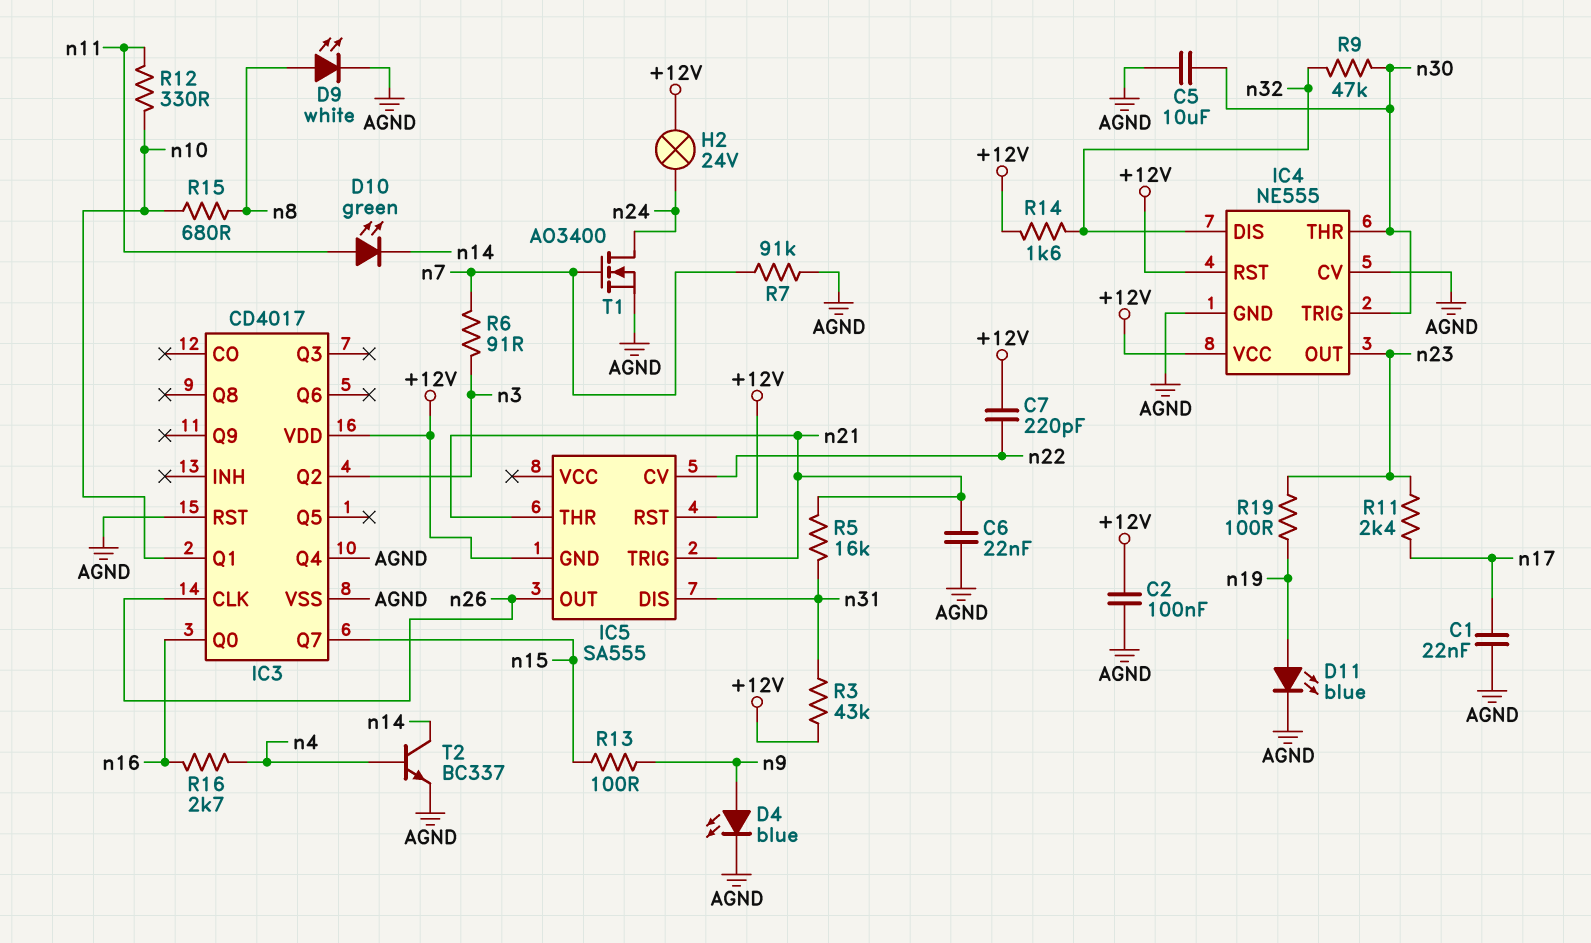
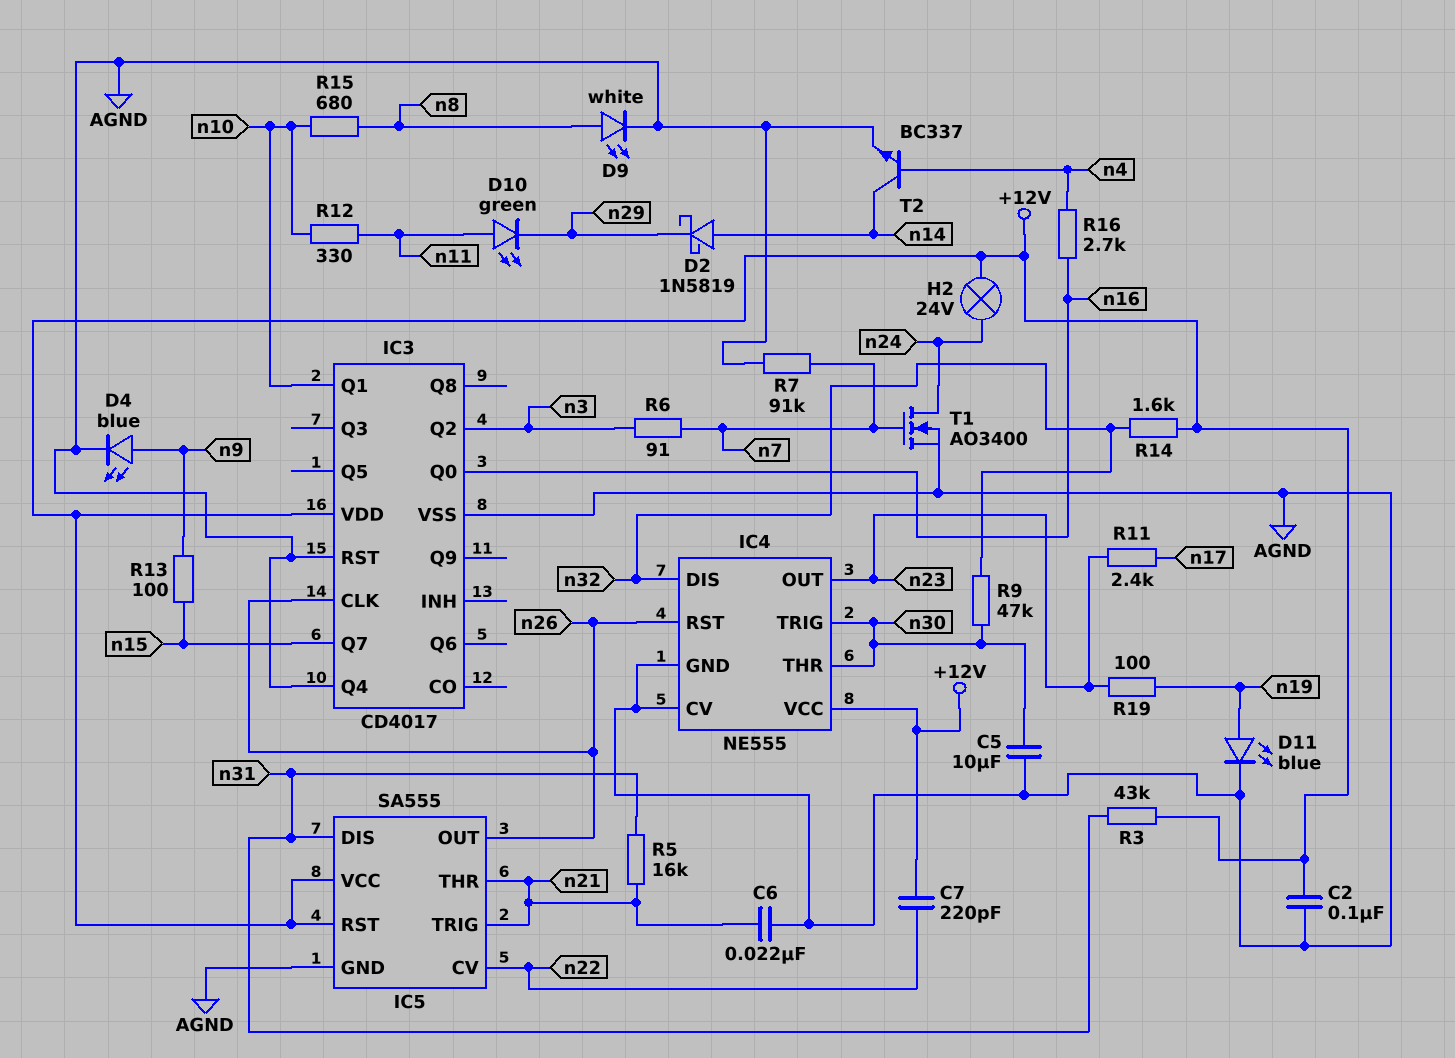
C1: 22nF (AGND, n17) -> none
D2: none -> schottky 1N5819 (A n14, K n29)
D10: LED green (A n11, K n14) -> LED green (A n11, K n29)
IC4 pin RST: +12V -> n26
IC5 pin GND: +12V -> AGND
IC5 pin VCC: none -> +12V

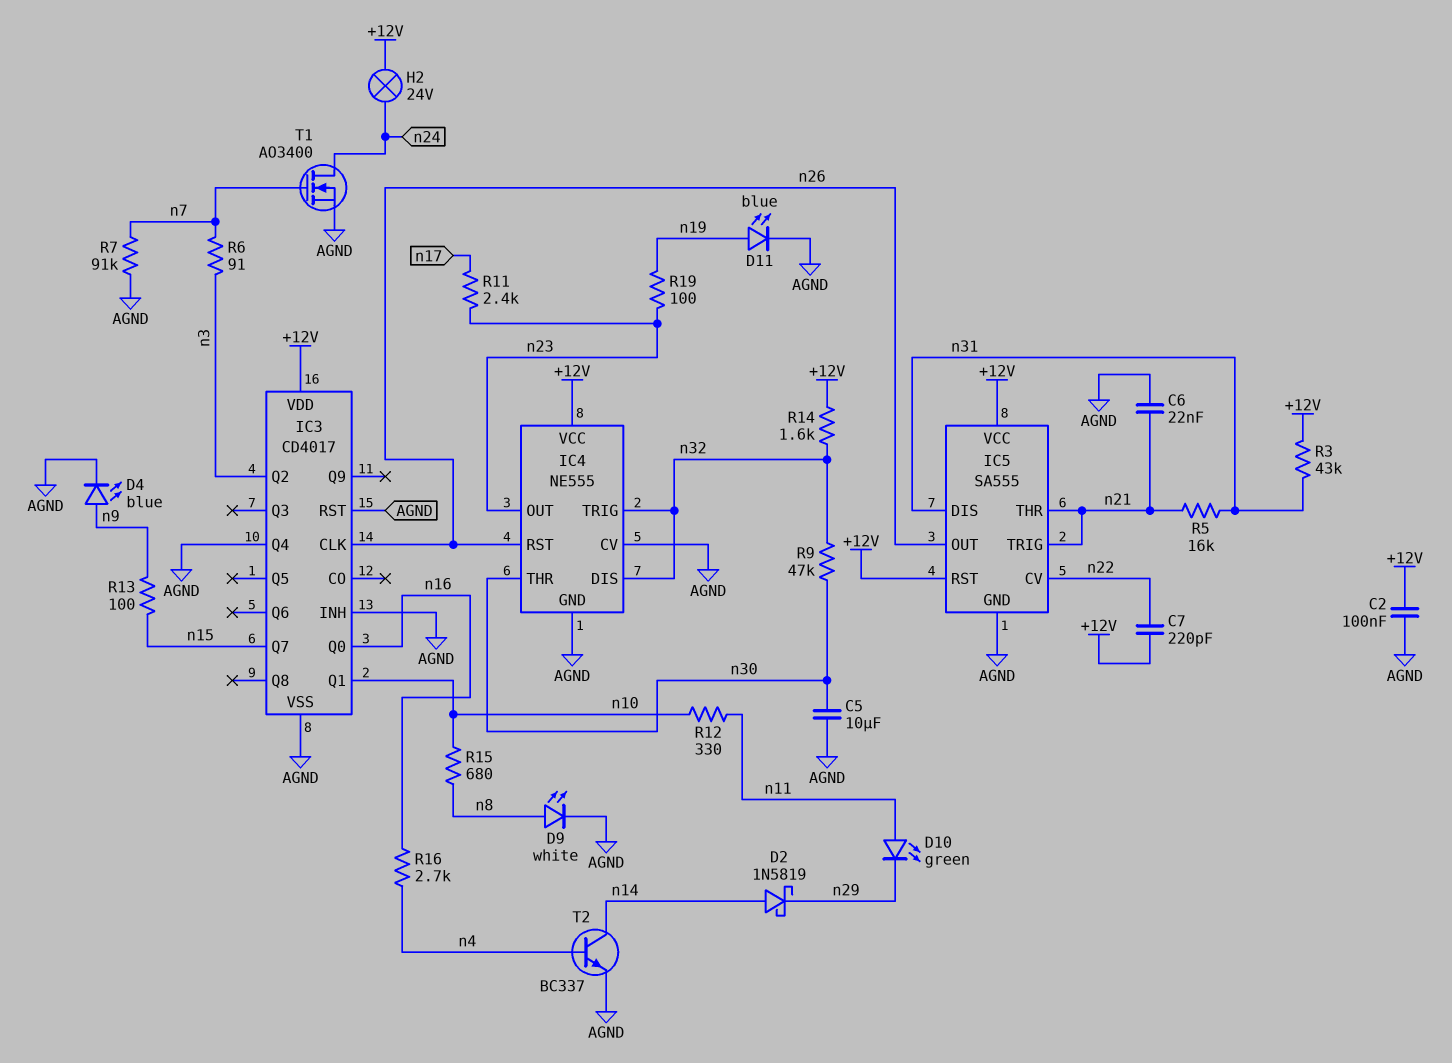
IC3 pin INH: none -> AGND
IC4 pin TRIG: n30 -> n32

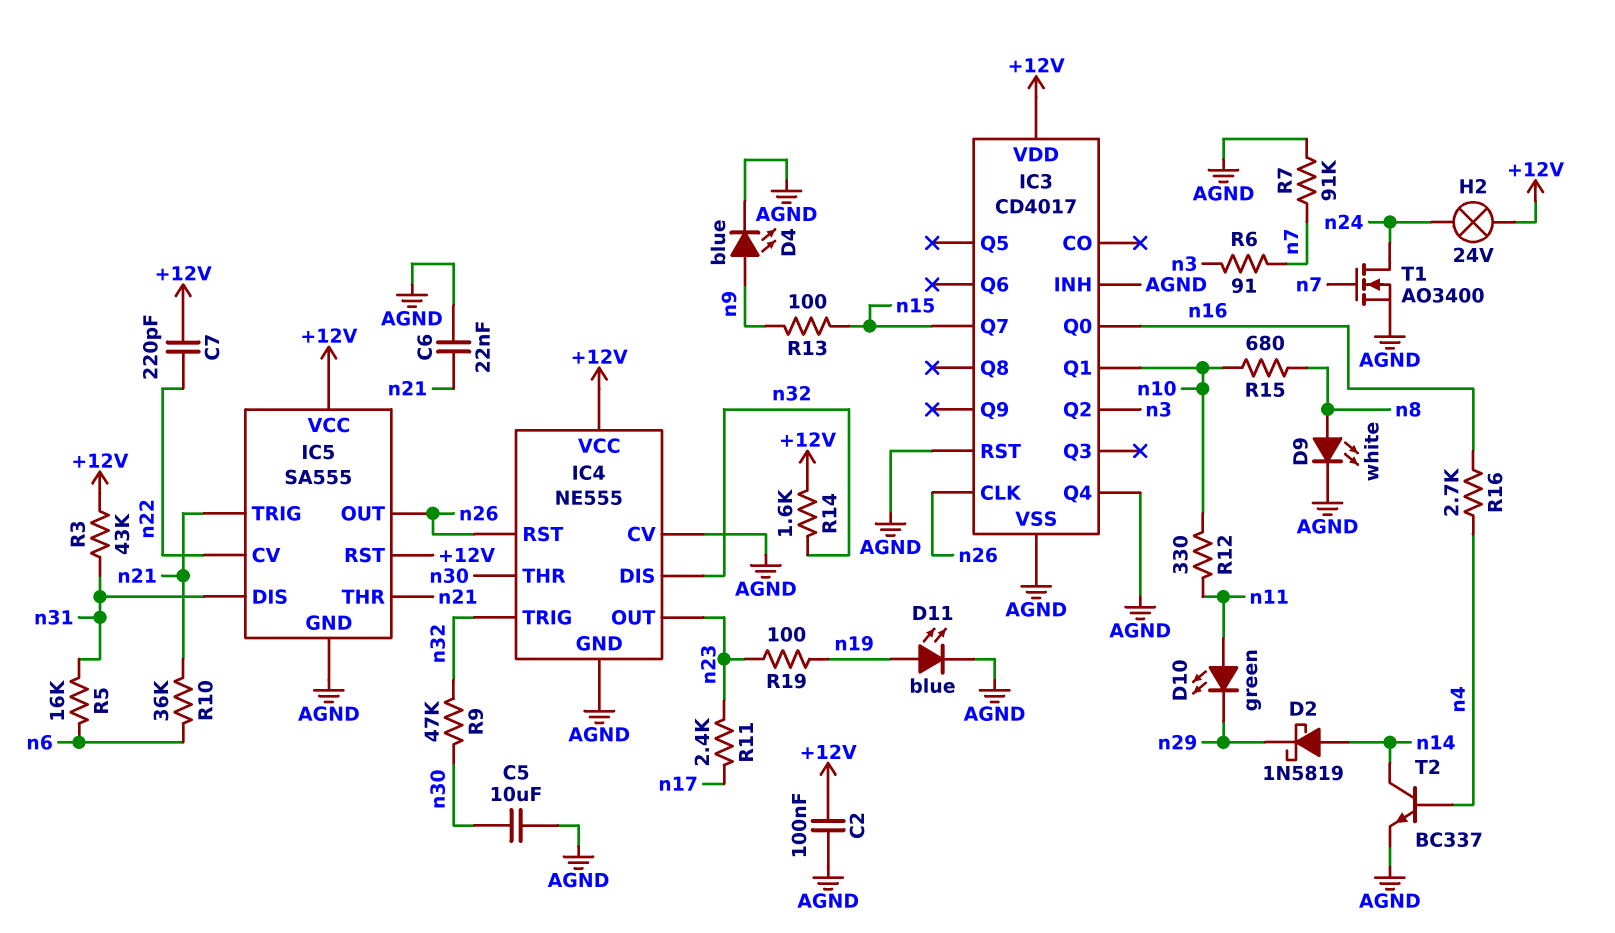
R5: 16k (n21, n31) -> 16k (n6, n31)
R10: none -> 36k (n6, n21)

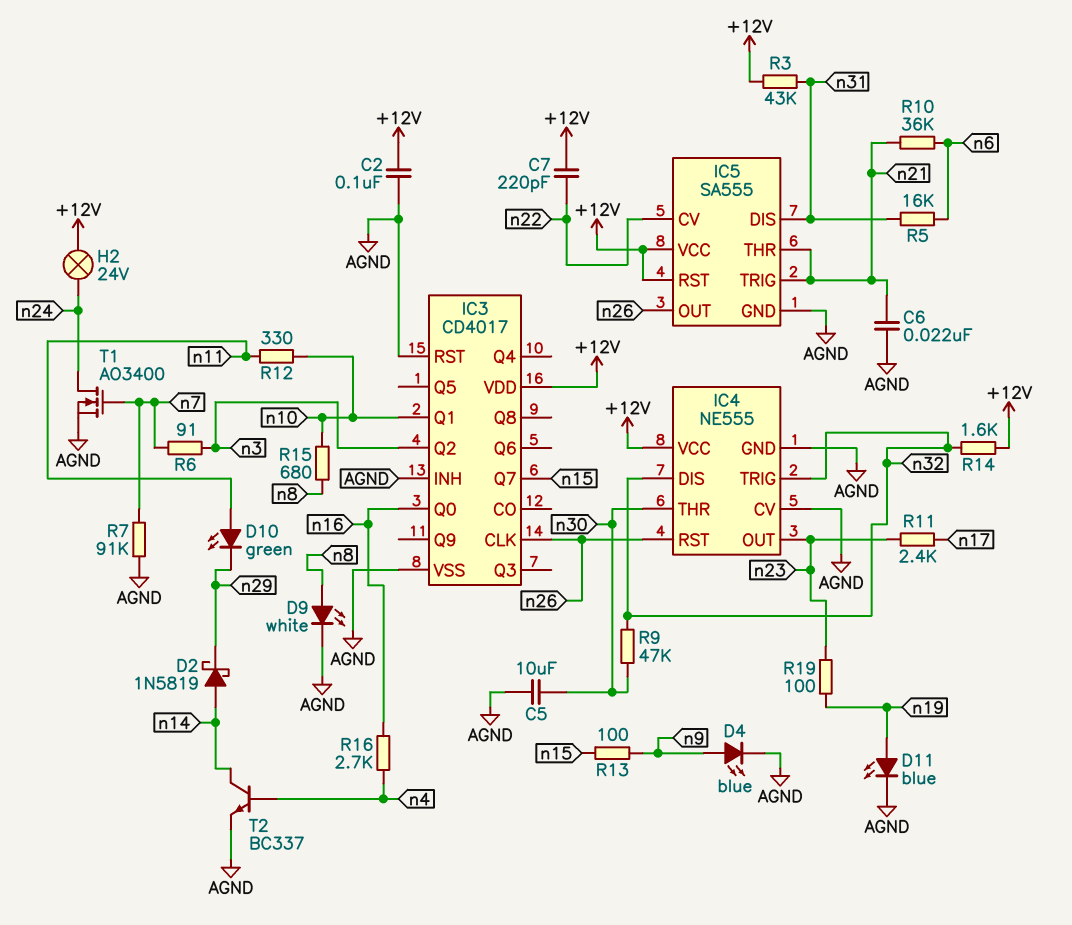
IC3 pin Q4: AGND -> none

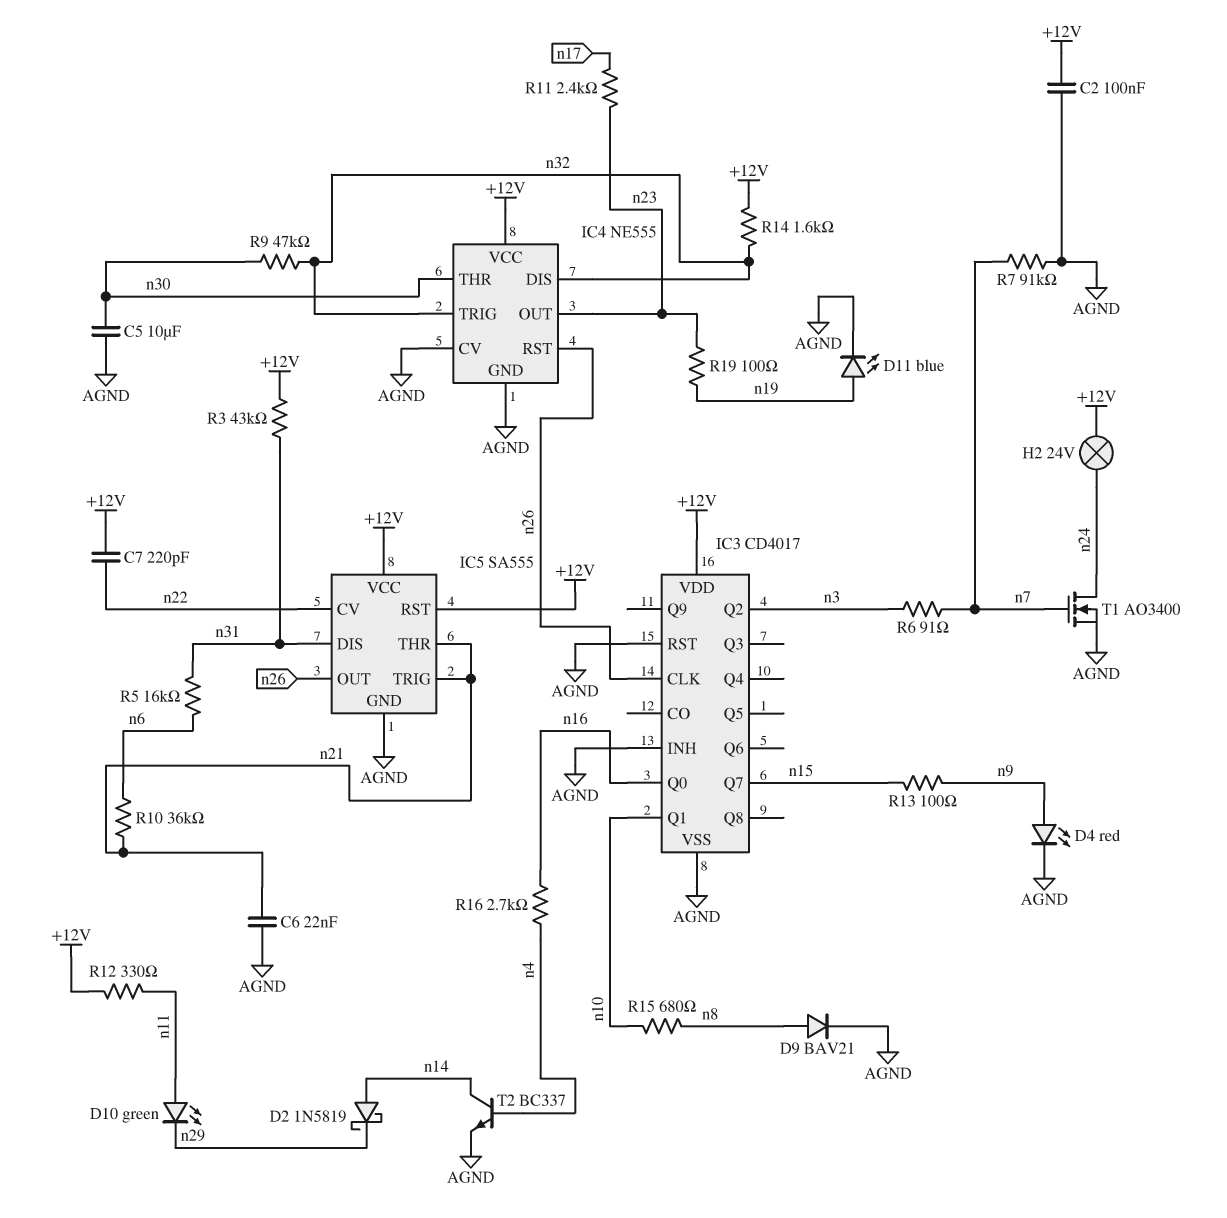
D4: LED blue (A n9, K AGND) -> LED red (A n9, K AGND)
D9: LED white (A n8, K AGND) -> diode BAV21 (A n8, K AGND)
R12: 330 (n10, n11) -> 330 (+12V, n11)

